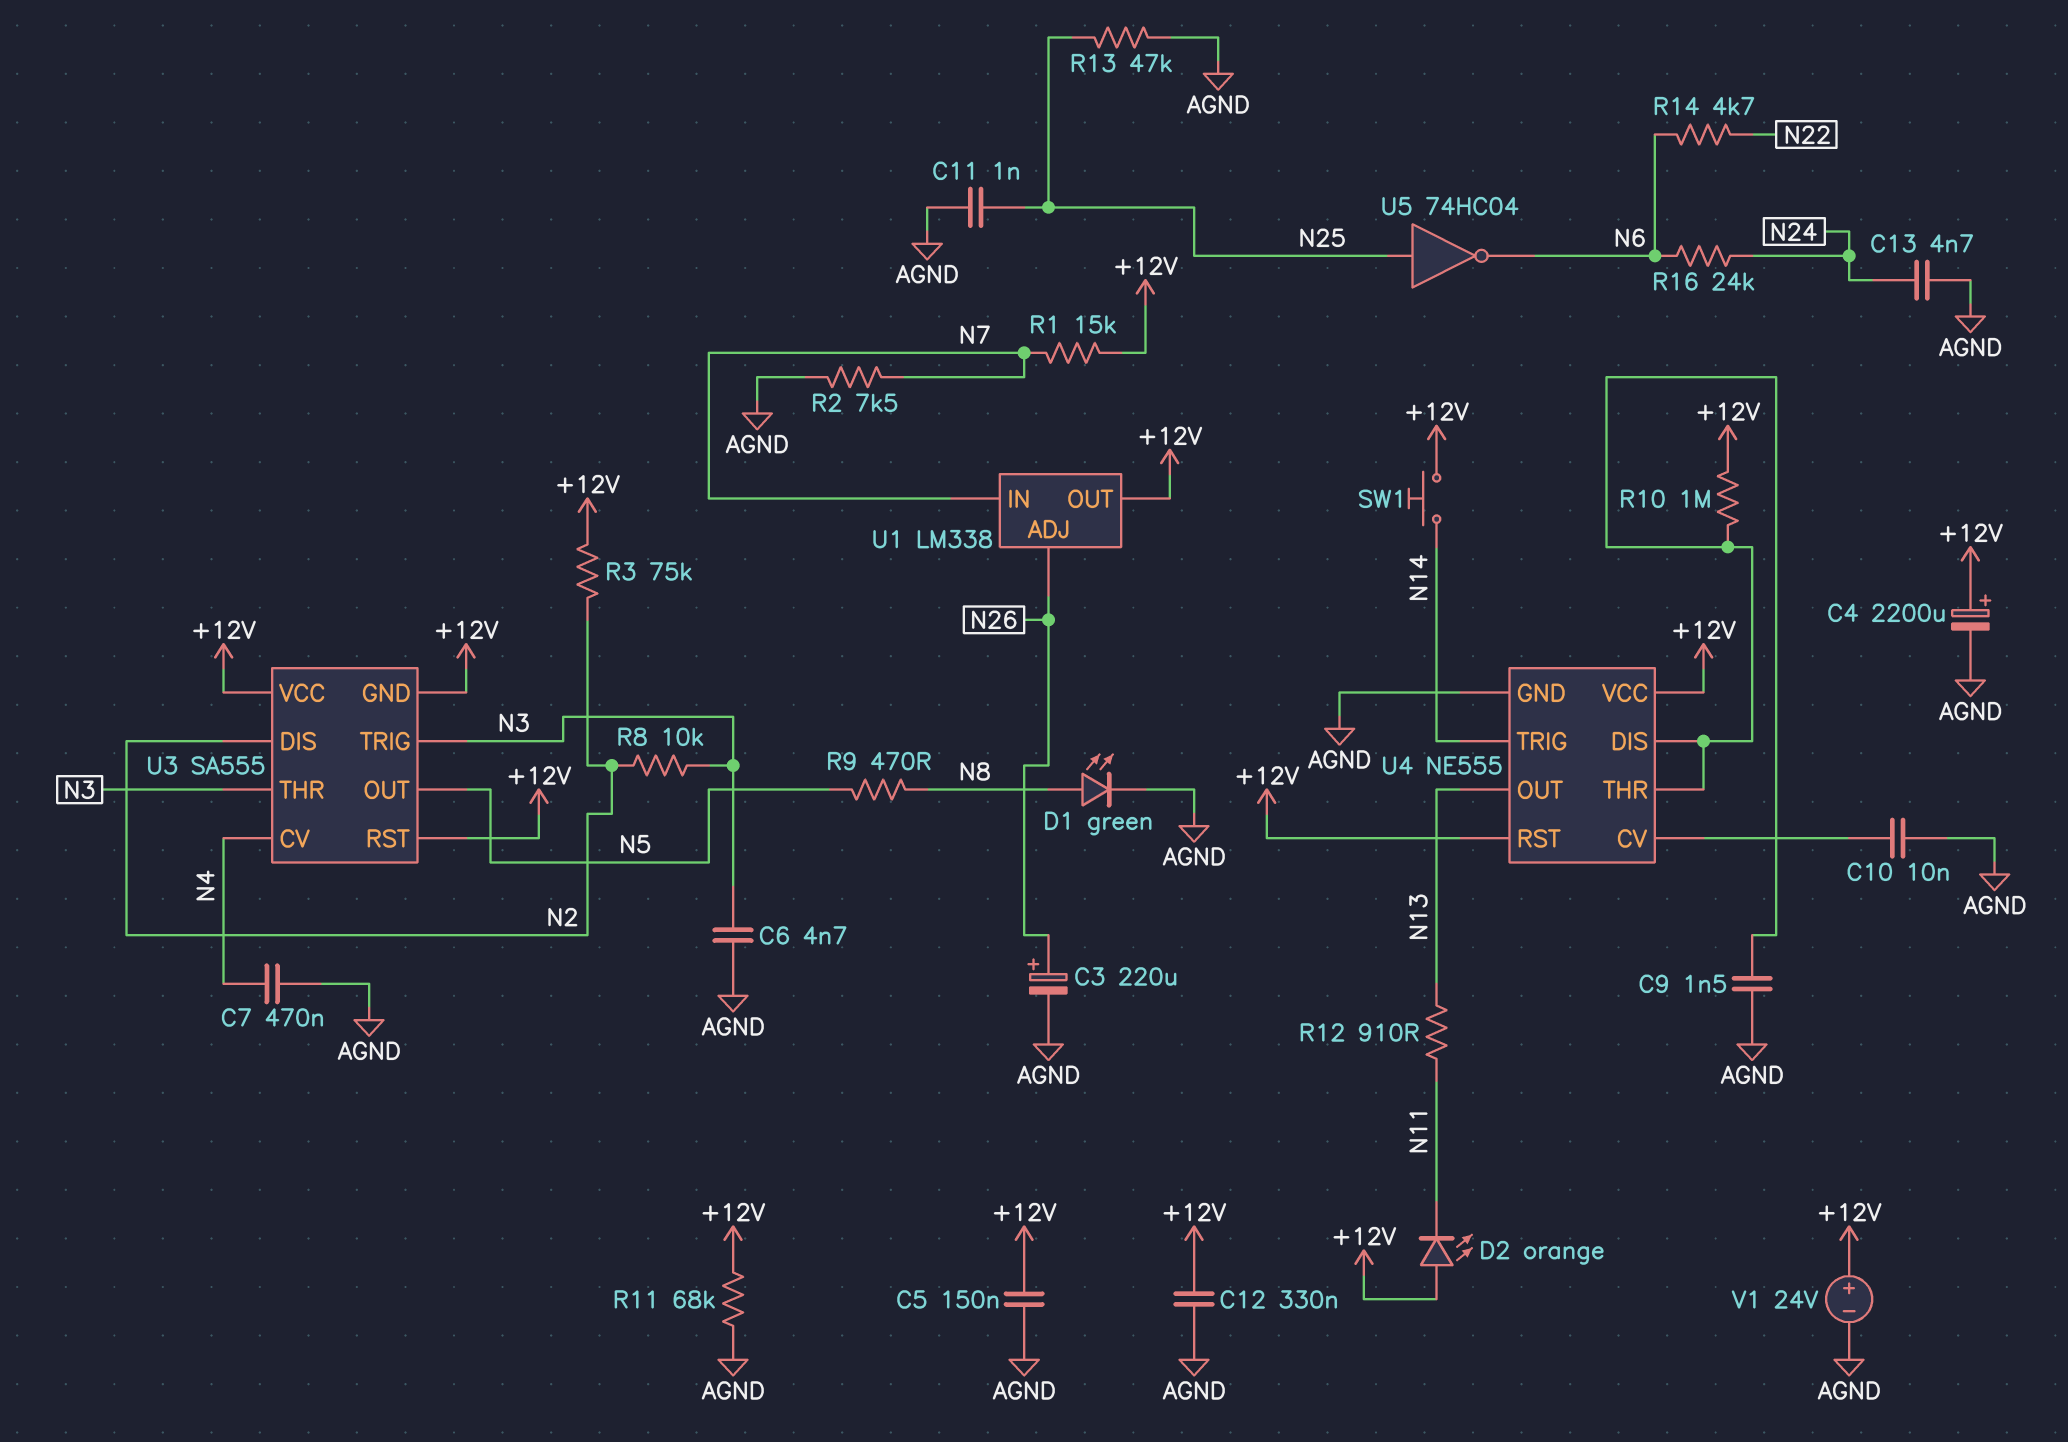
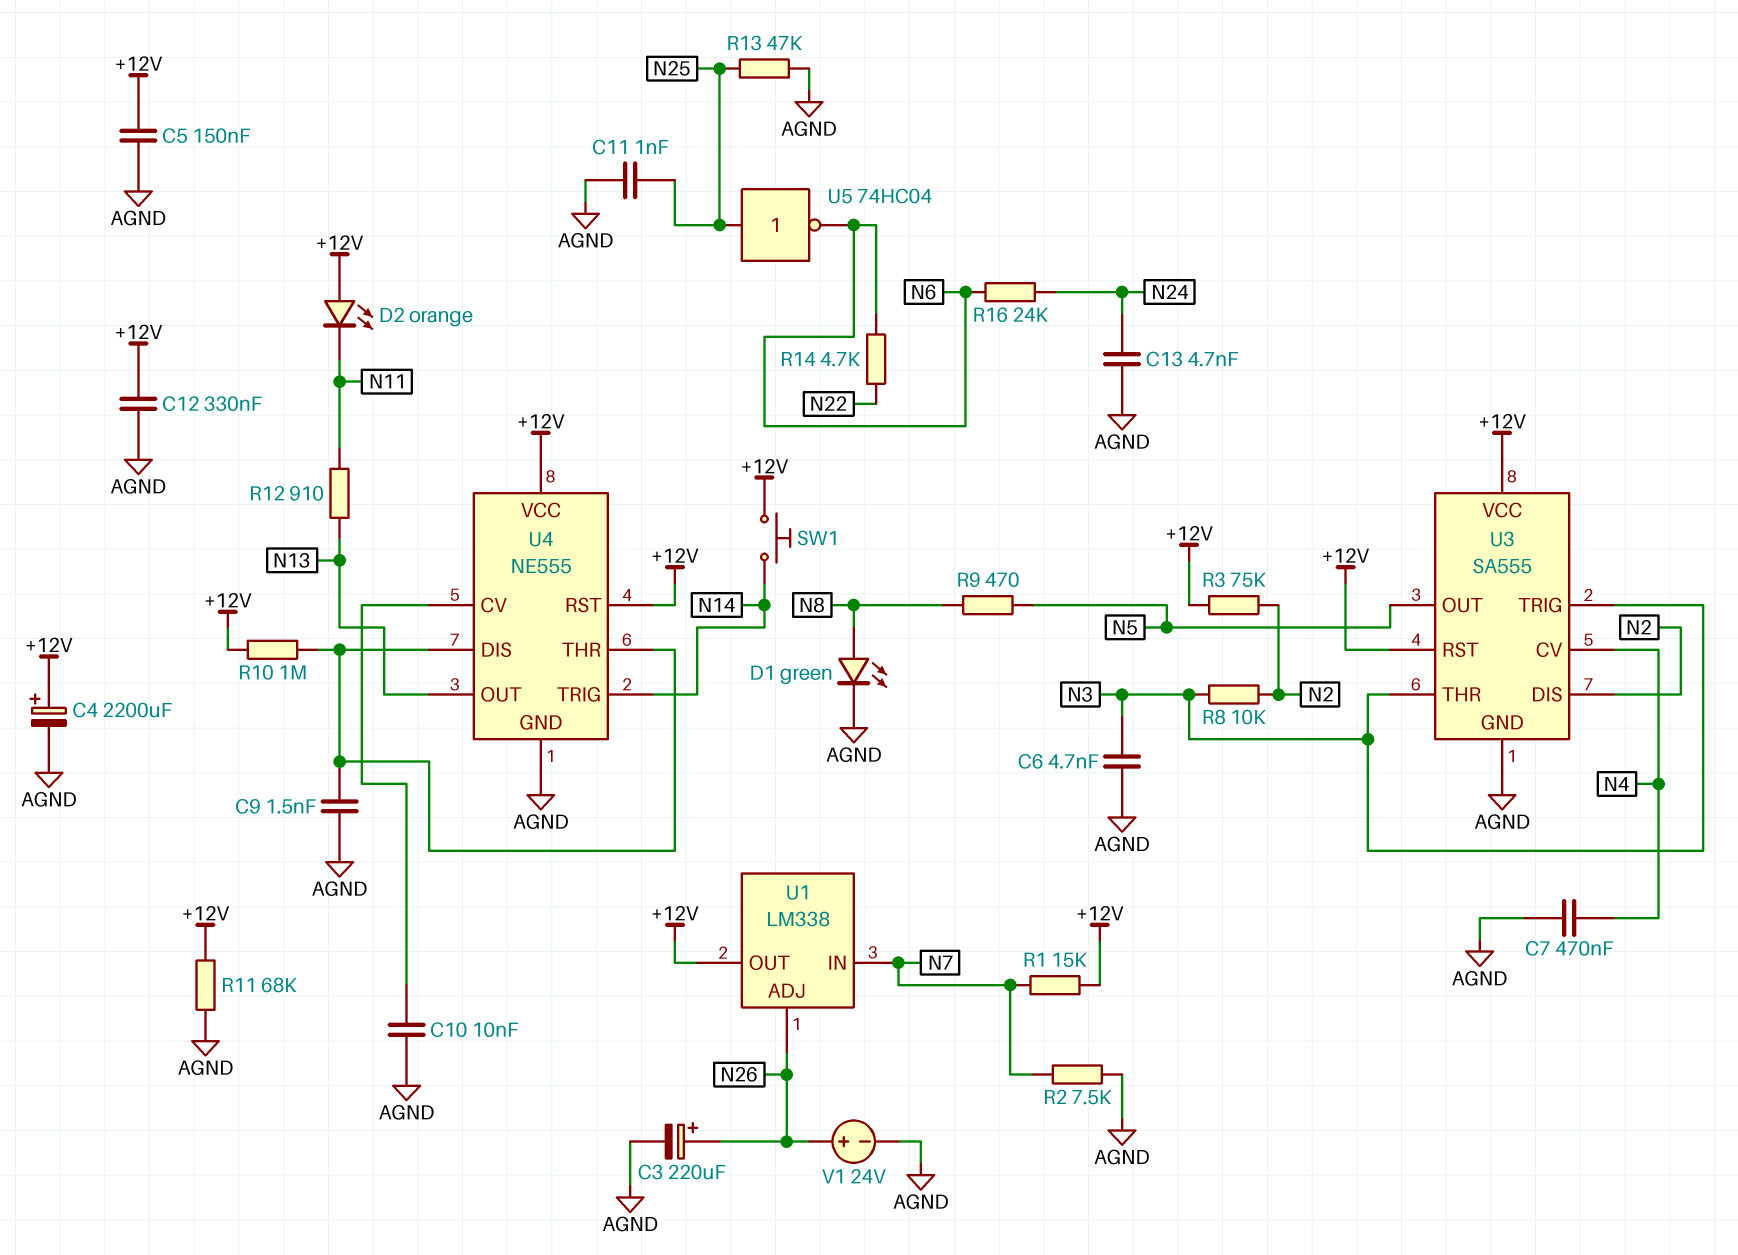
U3 pin GND: +12V -> AGND
V1: 24V (plus +12V, minus AGND) -> 24V (plus N26, minus AGND)

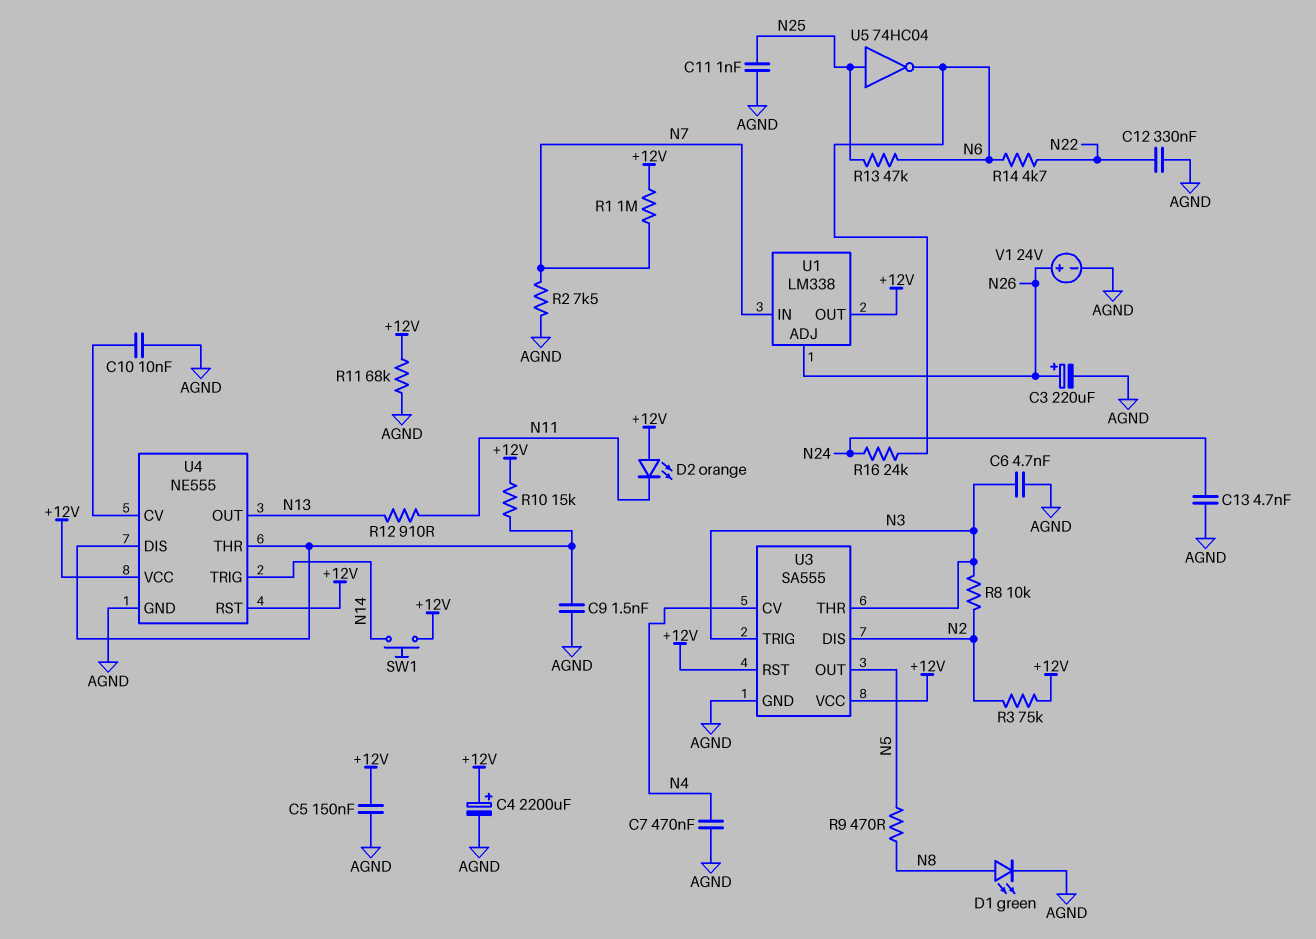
C12: 330nF (+12V, AGND) -> 330nF (AGND, N22)
R1: 15k (+12V, N7) -> 1M (+12V, N7)
R10: 1M (+12V, U4/DIS) -> 15k (+12V, U4/DIS)
R13: 47k (AGND, N25) -> 47k (N6, N25)

